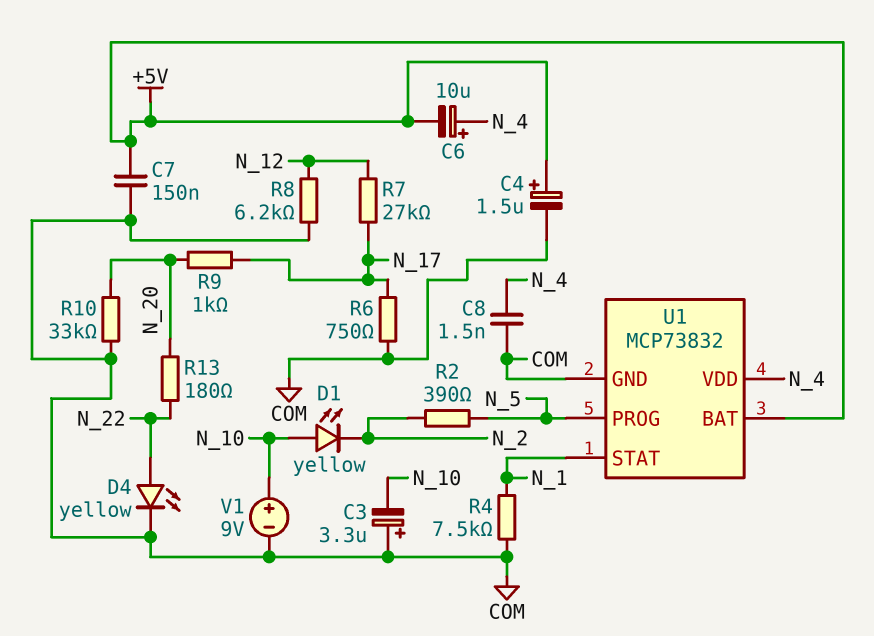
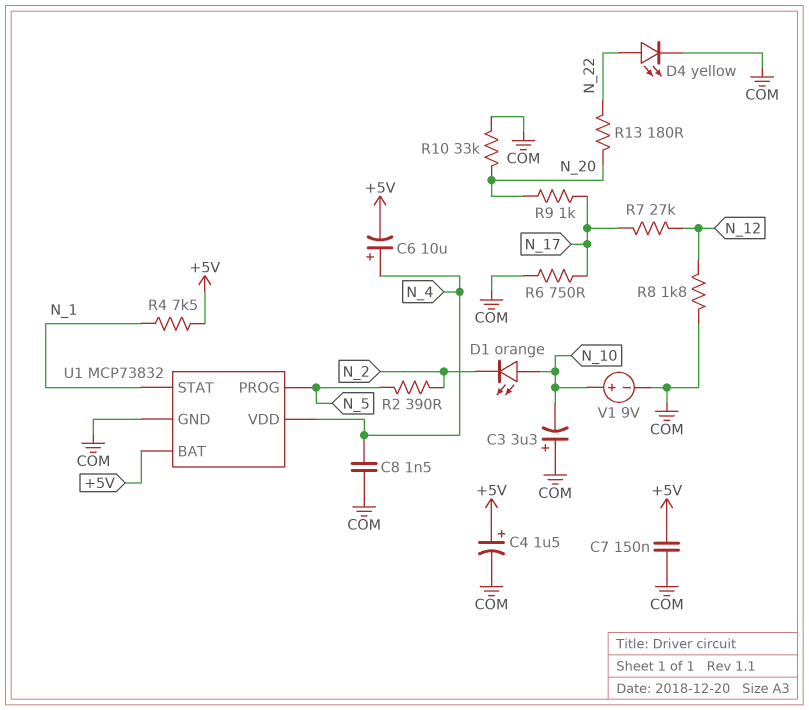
D1: LED yellow (A N_10, K N_2) -> LED orange (A N_10, K N_2)
R4: 7.5k (COM, N_1) -> 7.5k (+5V, N_1)
R8: 6.2k (COM, N_12) -> 1.8k (COM, N_12)

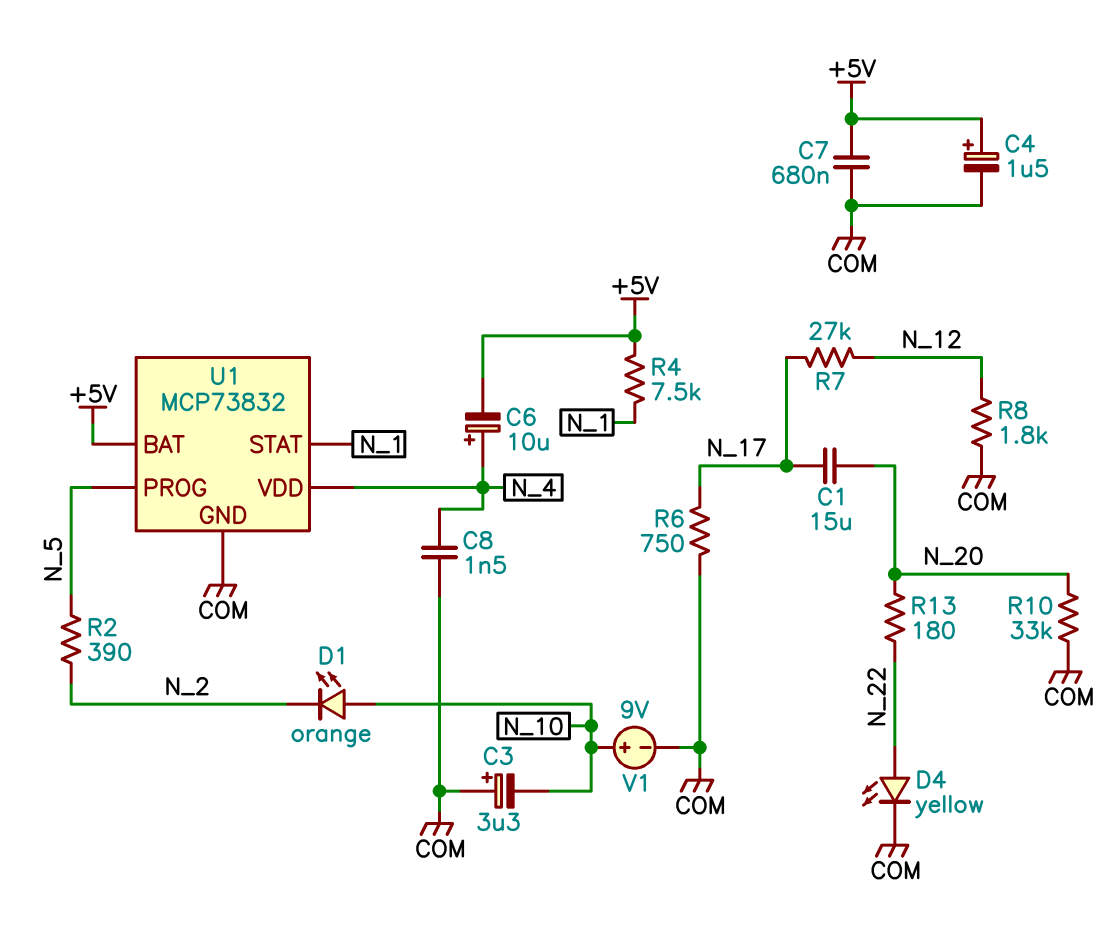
C1: none -> 15uF (N_17, N_20)
C7: 150nF (+5V, COM) -> 680nF (+5V, COM)
R9: 1k (N_17, N_20) -> none

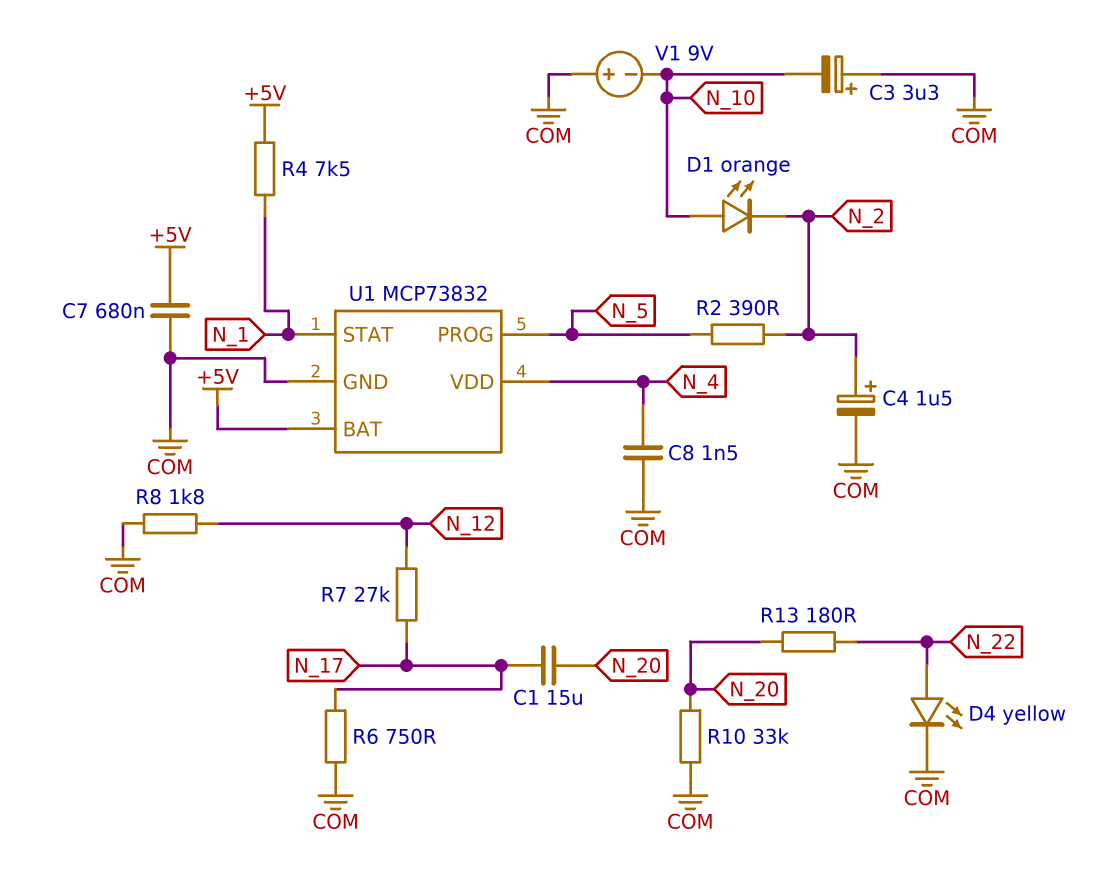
C4: 1.5uF (plus +5V, minus COM) -> 1.5uF (plus N_2, minus COM)
C6: 10uF (plus N_4, minus +5V) -> none
V1: 9V (plus N_10, minus COM) -> 9V (plus COM, minus N_10)

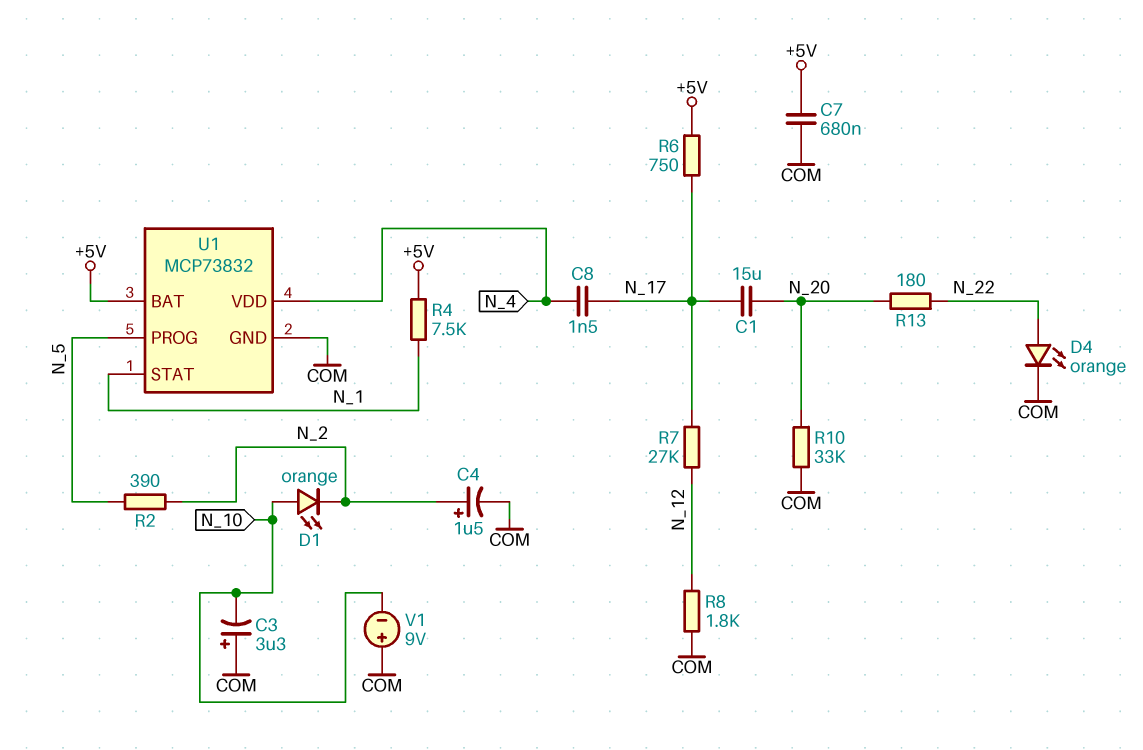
C8: 1.5nF (COM, N_4) -> 1.5nF (N_4, N_17)
D4: LED yellow (A N_22, K COM) -> LED orange (A N_22, K COM)
R6: 750 (COM, N_17) -> 750 (+5V, N_17)

